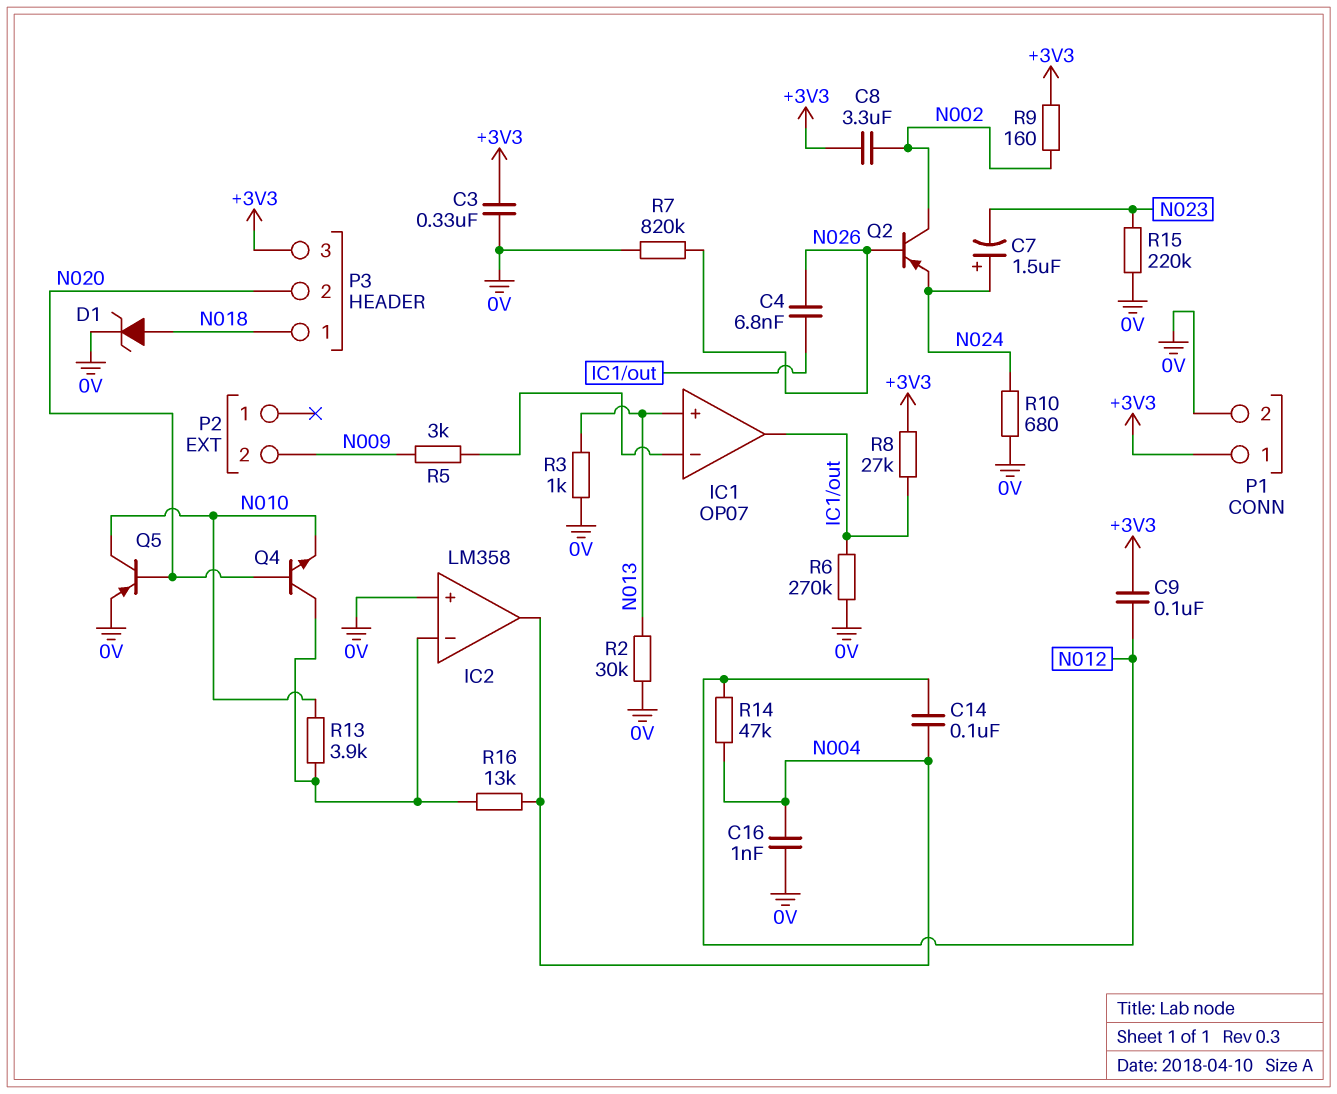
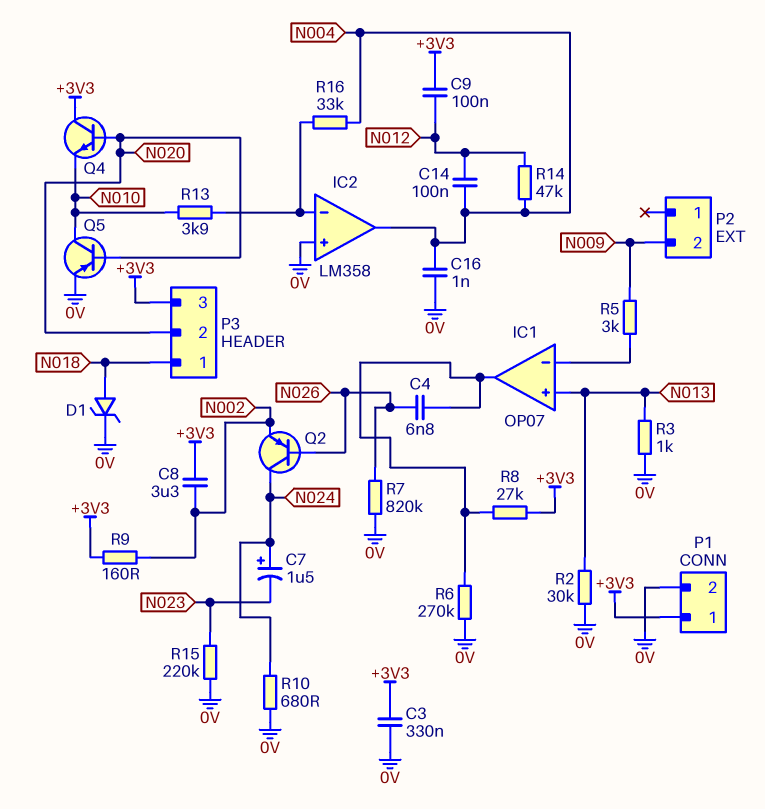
Q2: PNP (B N026, C N002, E N024) -> PNP (B N026, C N024, E N002)
Q4: NPN (B N020, C IC2/in-, E N010) -> NPN (B N020, C +3V3, E N010)
R16: 13k (IC2/in-, N004) -> 33k (IC2/in-, N004)

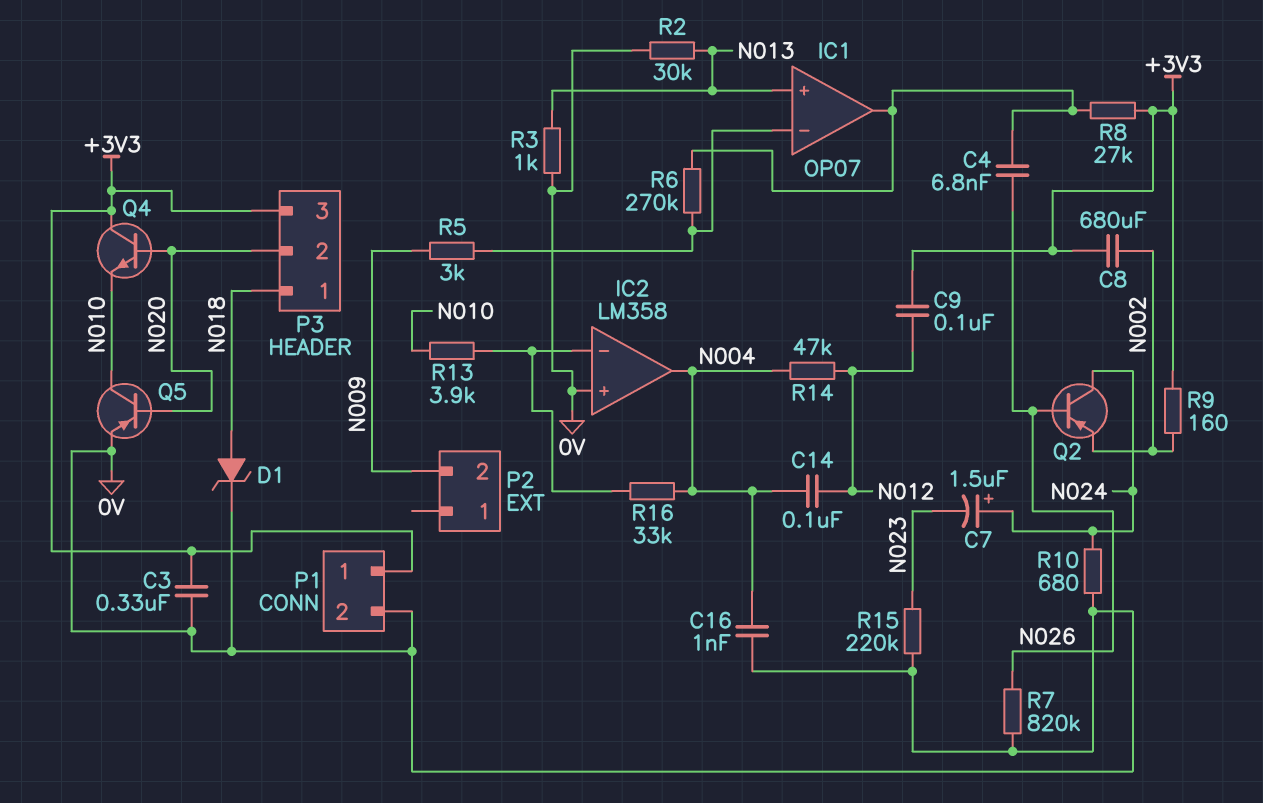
C8: 3.3uF (+3V3, N002) -> 680uF (+3V3, N002)
R6: 270k (0V, IC1/out) -> 270k (IC1/in-, IC1/out)

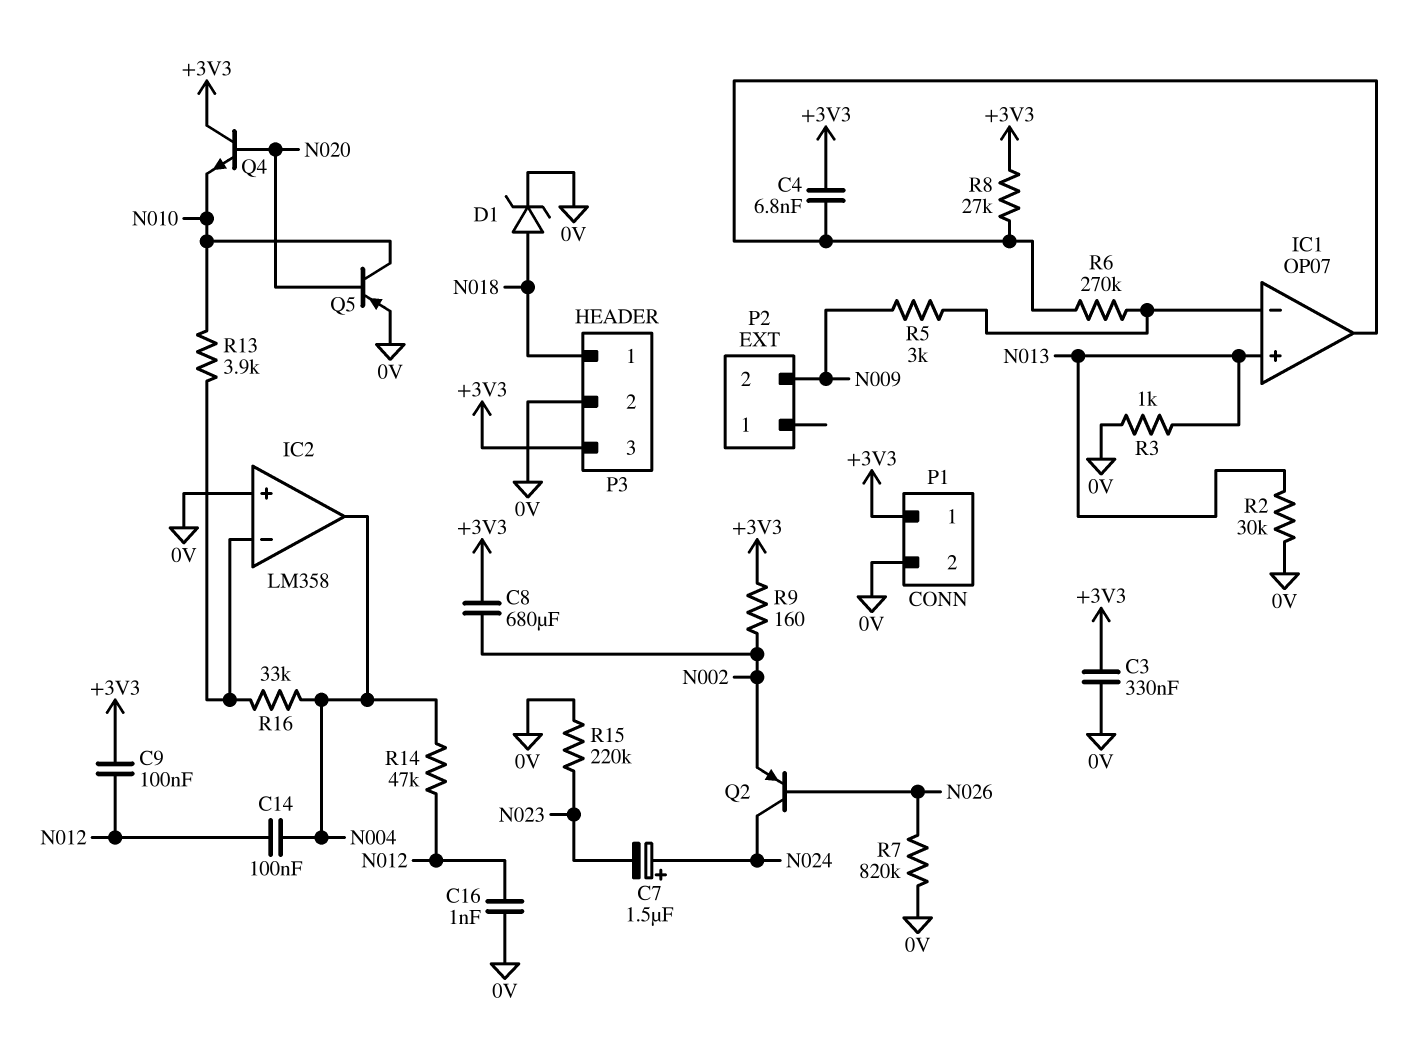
C4: 6.8nF (IC1/out, N026) -> 6.8nF (+3V3, IC1/out)
C16: 1nF (0V, N004) -> 1nF (0V, N012)
P3 pin 2: N020 -> 0V
R10: 680 (0V, N024) -> none

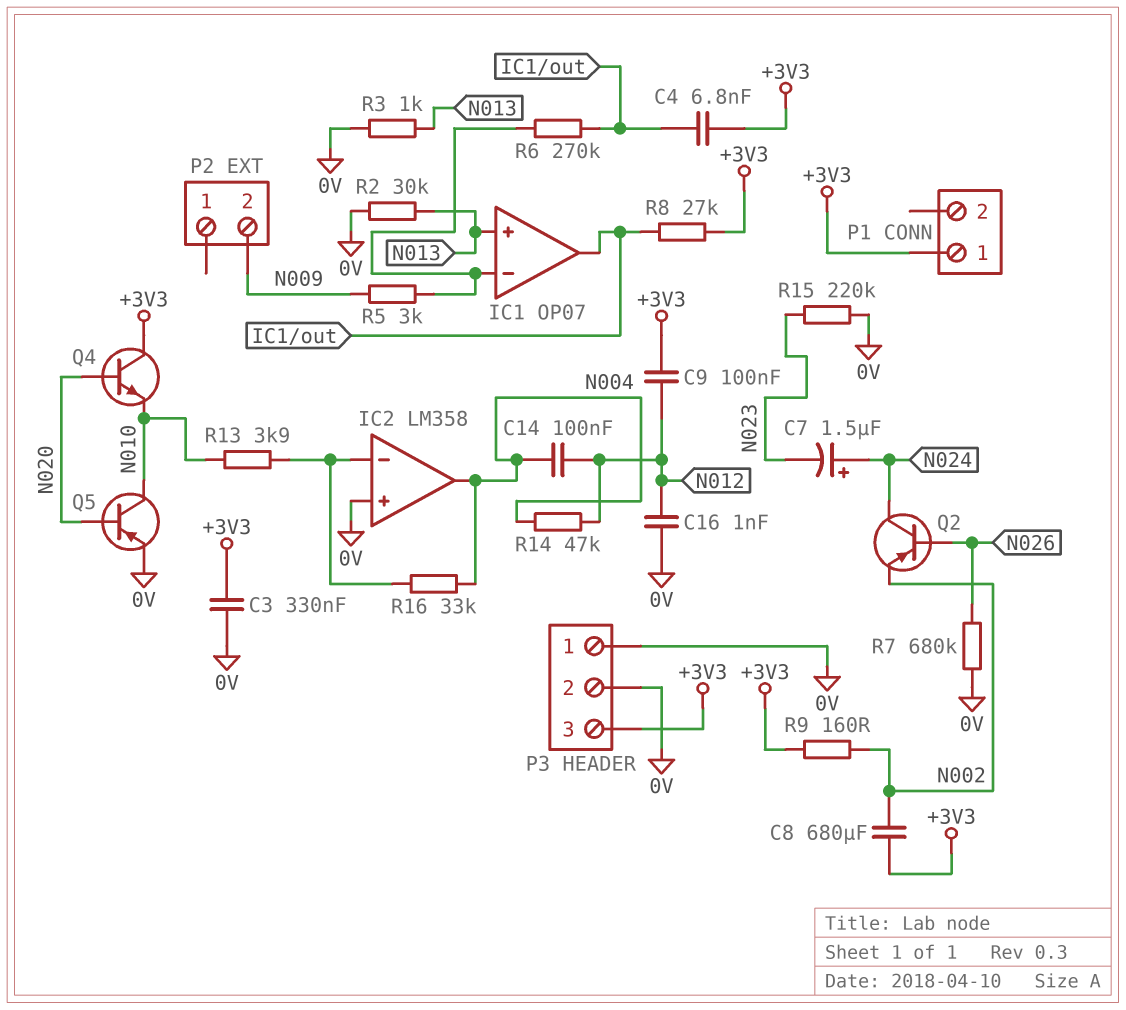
D1: zener (A N018, K 0V) -> none
P1 pin 2: 0V -> none
P3 pin 1: N018 -> 0V
R7: 820k (0V, N026) -> 680k (0V, N026)

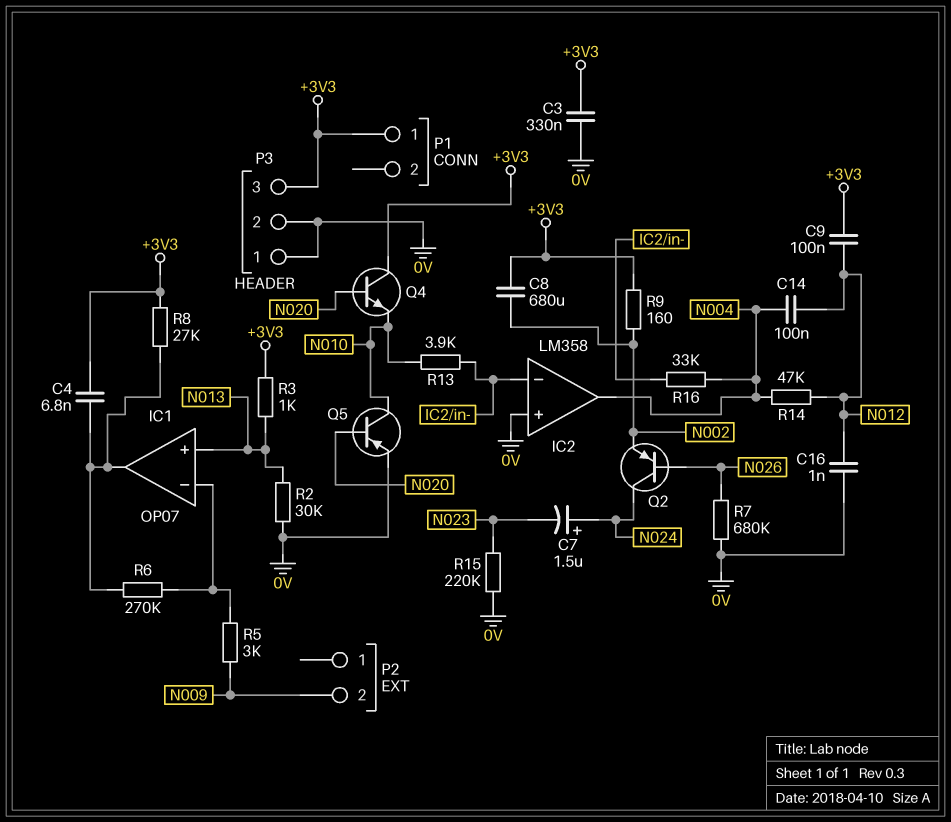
R3: 1k (0V, N013) -> 1k (+3V3, N013)

